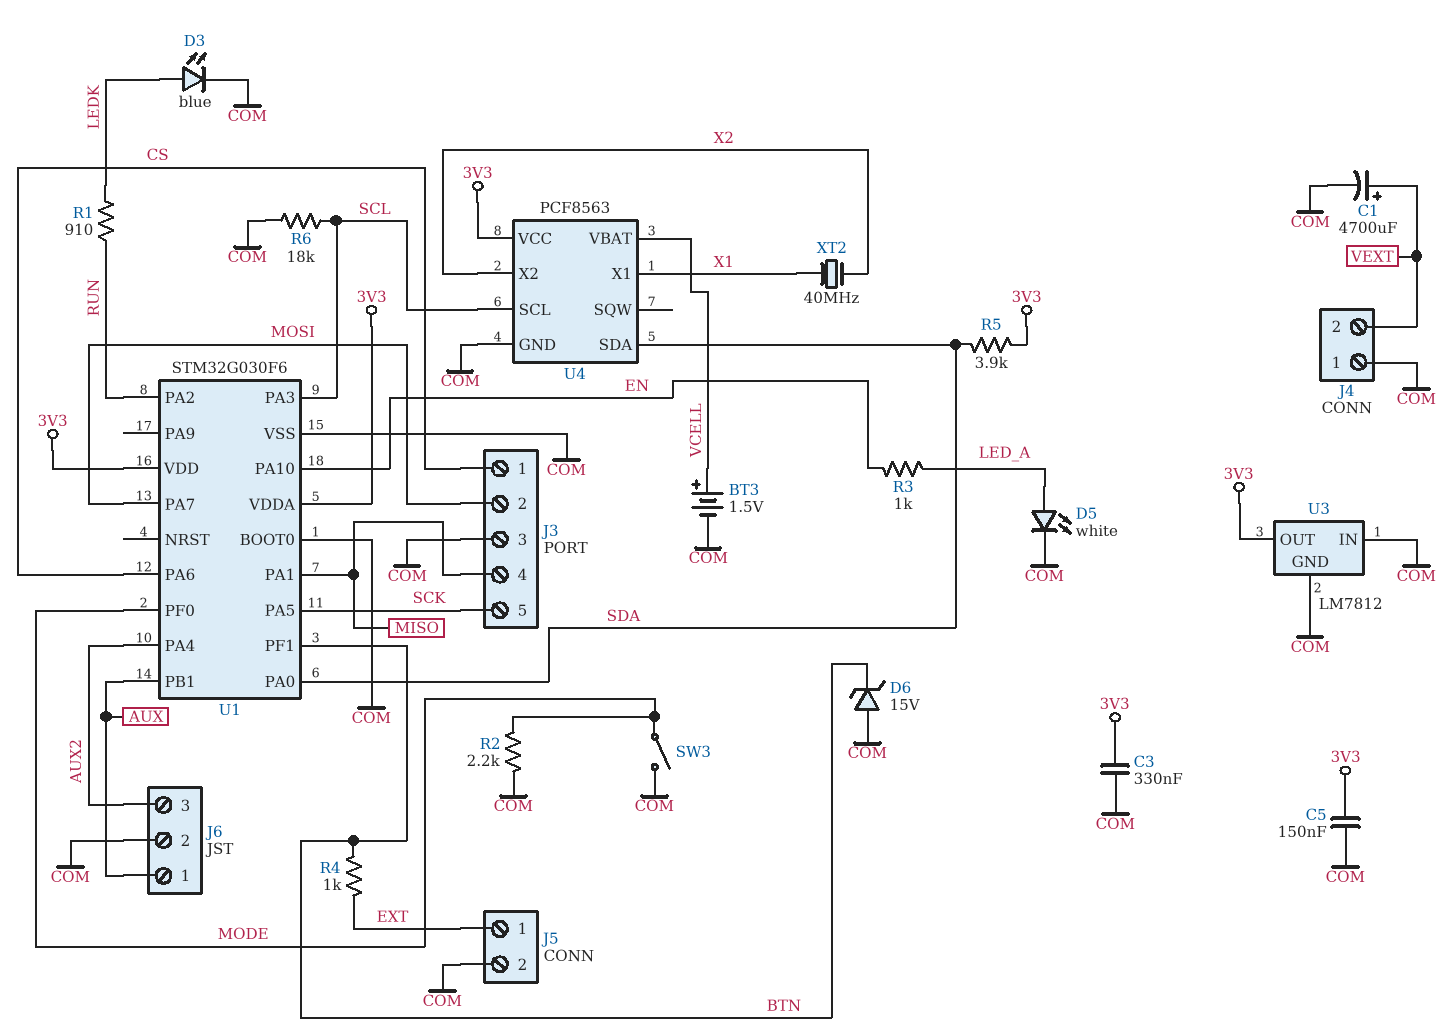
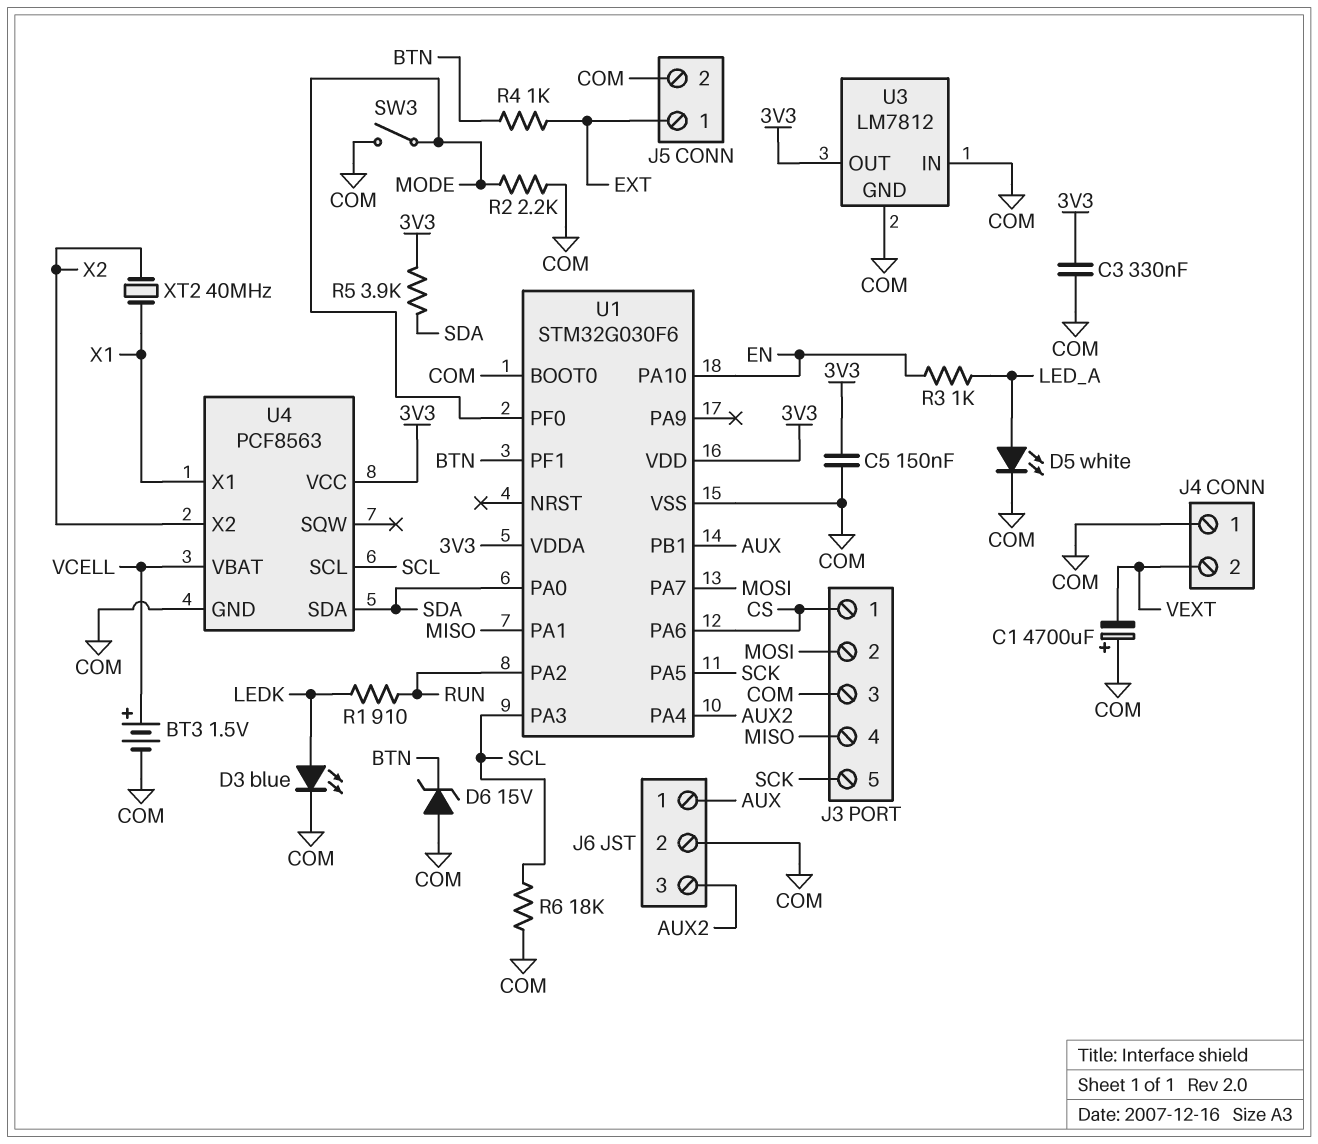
C1: 4700uF (plus VEXT, minus COM) -> 4700uF (plus COM, minus VEXT)

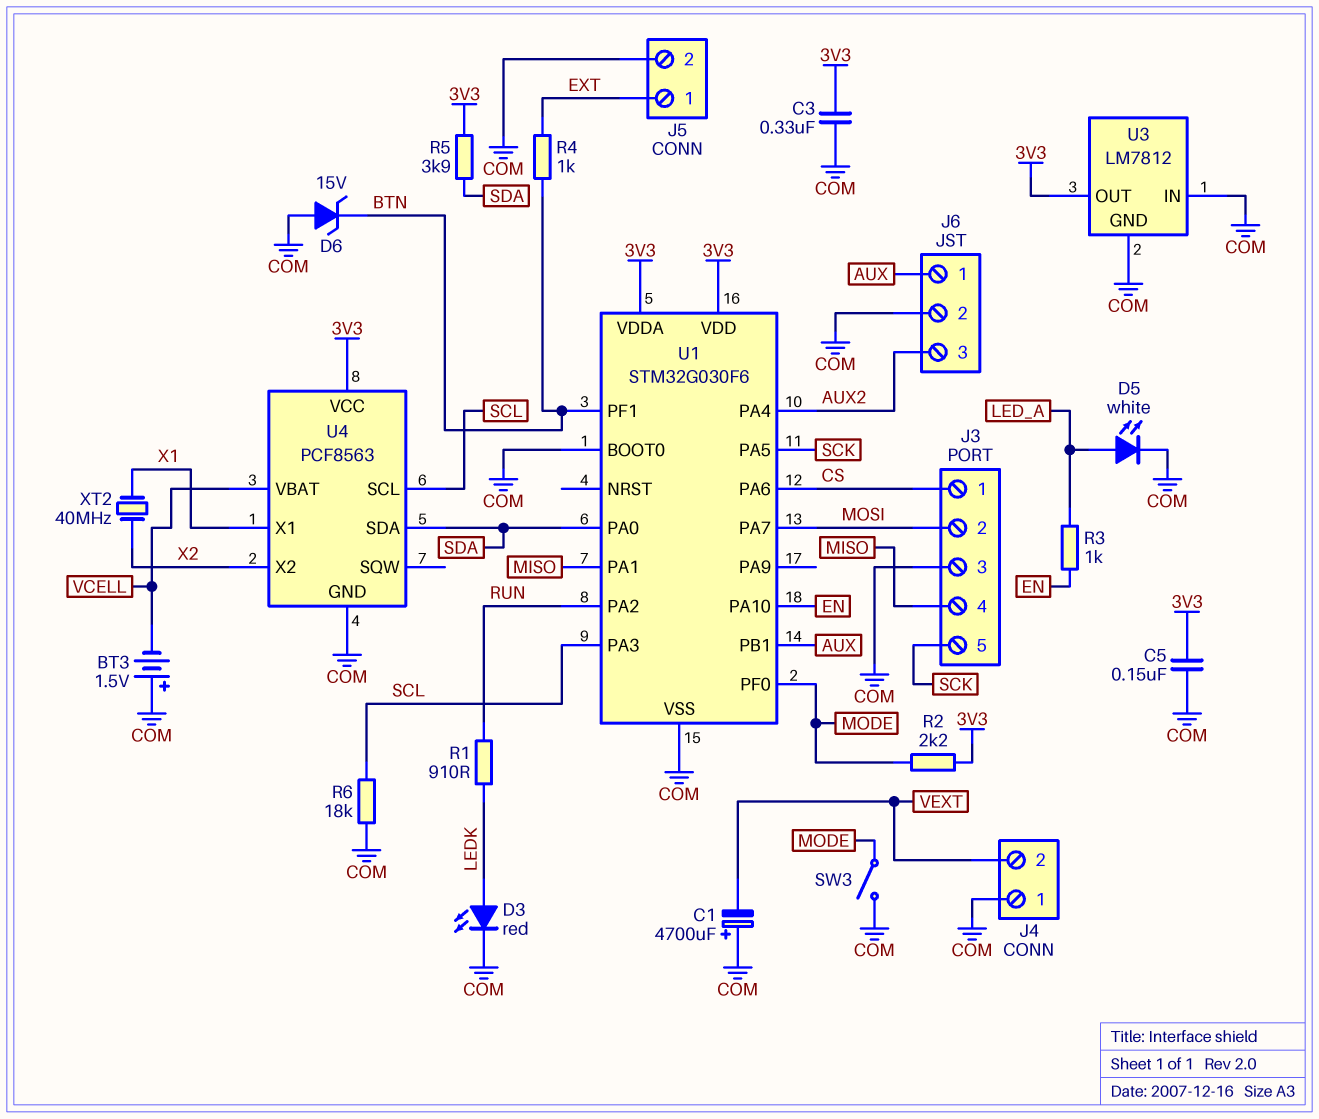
BT3: 1.5V (plus VCELL, minus COM) -> 1.5V (plus COM, minus VCELL)
D3: LED blue (A LEDK, K COM) -> LED red (A LEDK, K COM)
R2: 2.2k (COM, MODE) -> 2.2k (3V3, MODE)

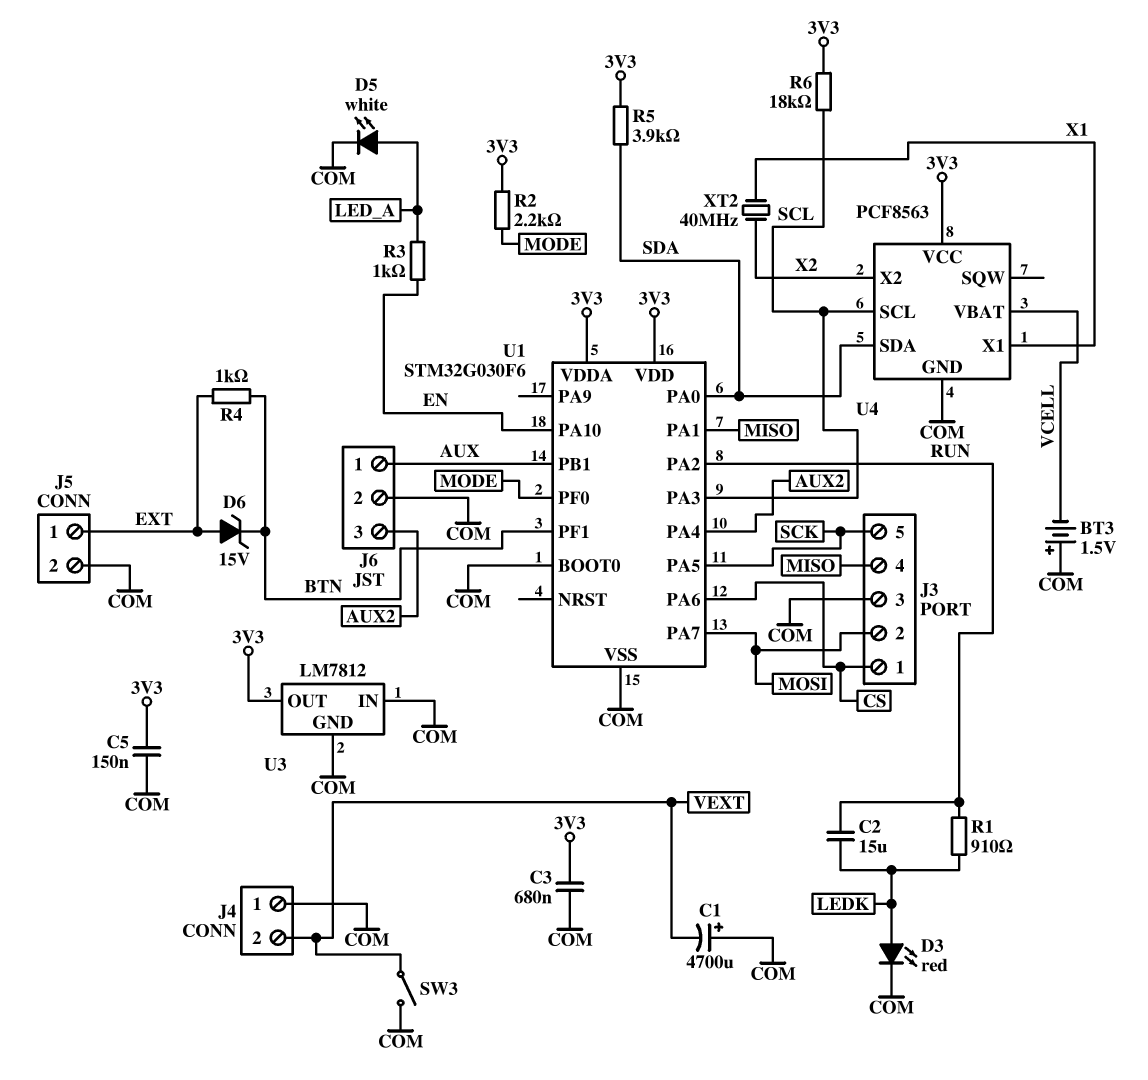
C2: none -> 15uF (LEDK, RUN)
C3: 330nF (3V3, COM) -> 680nF (3V3, COM)
D6: zener 15V (A COM, K BTN) -> zener 15V (A EXT, K BTN)
R6: 18k (COM, SCL) -> 18k (3V3, SCL)
SW3: switch (COM, MODE) -> switch (COM, VEXT)

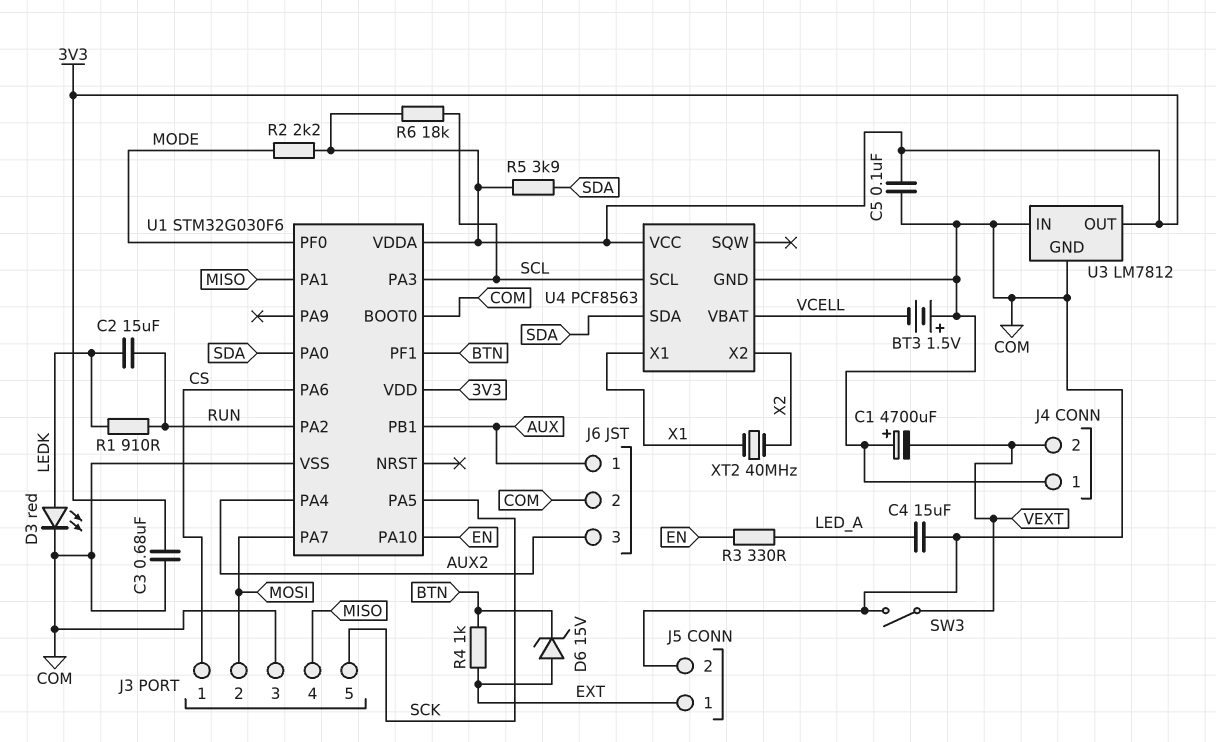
C4: none -> 15uF (COM, LED_A)
C5: 150nF (3V3, COM) -> 100nF (3V3, COM)
D5: LED white (A LED_A, K COM) -> none
R3: 1k (EN, LED_A) -> 330 (EN, LED_A)

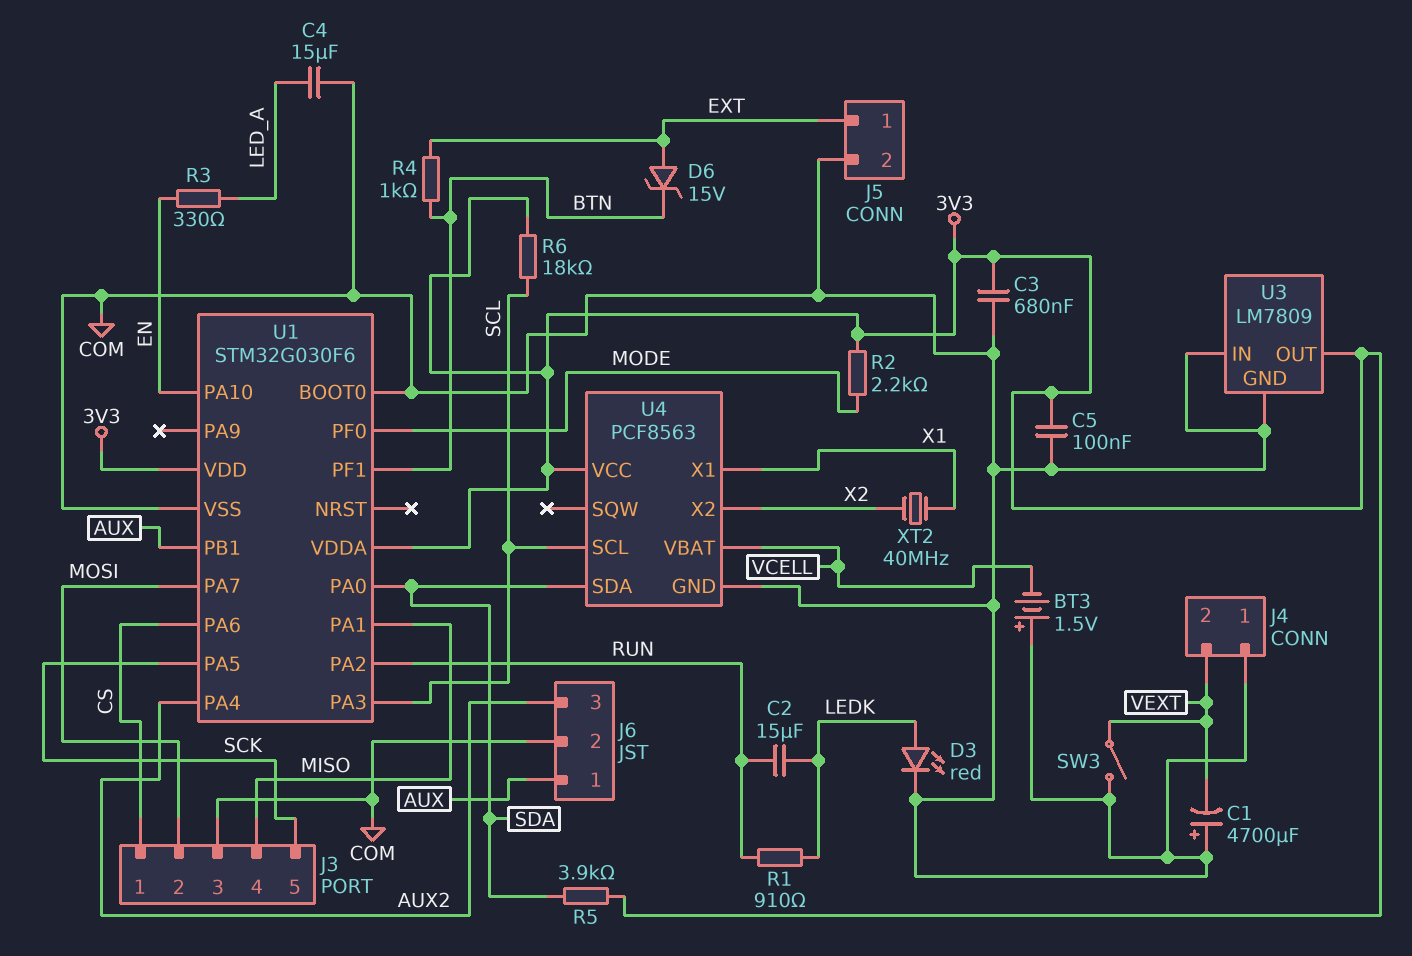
U3: LM7812 -> LM7809

